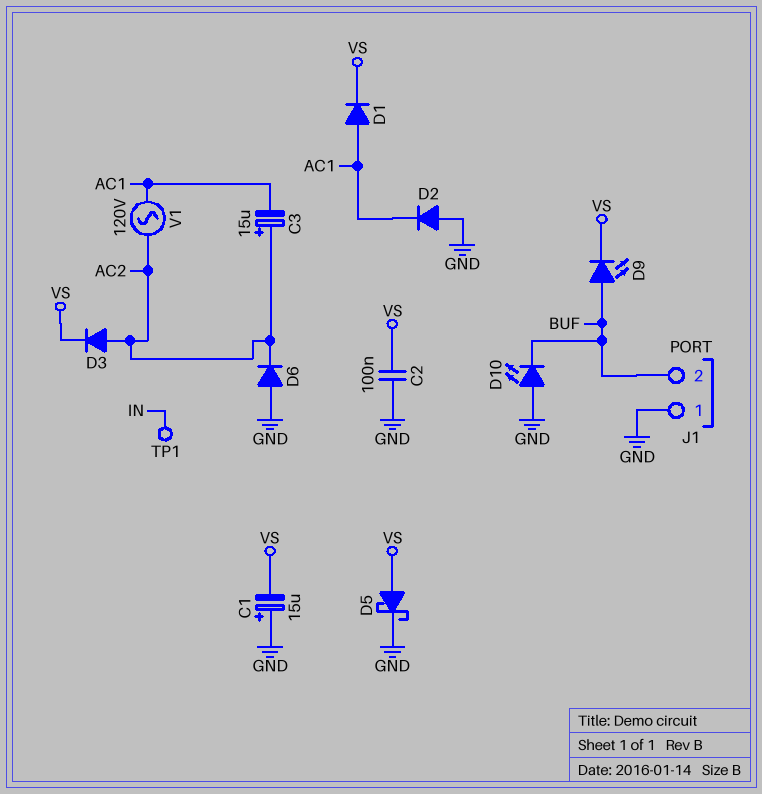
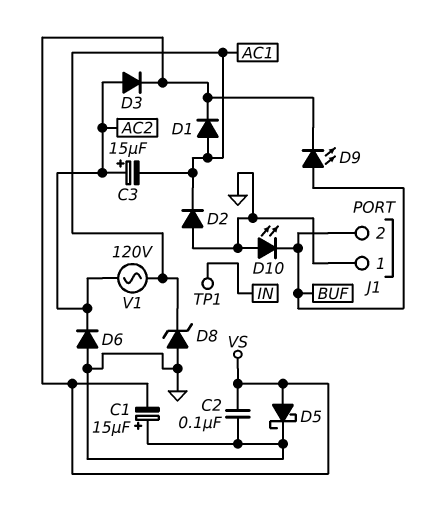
D8: none -> zener (A GND, K AC1)

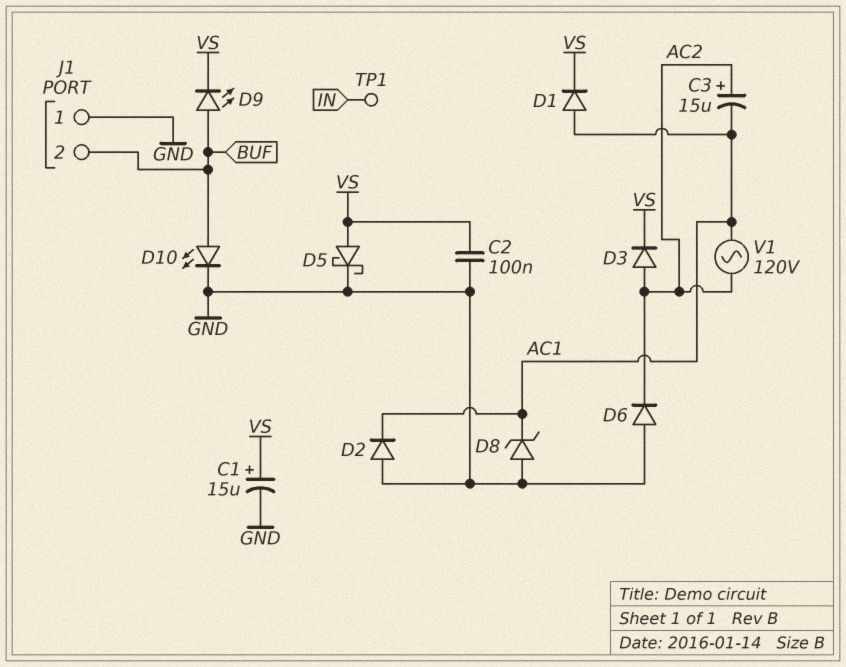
C1: 15uF (plus GND, minus VS) -> 15uF (plus VS, minus GND)
D10: LED (A GND, K BUF) -> LED (A BUF, K GND)

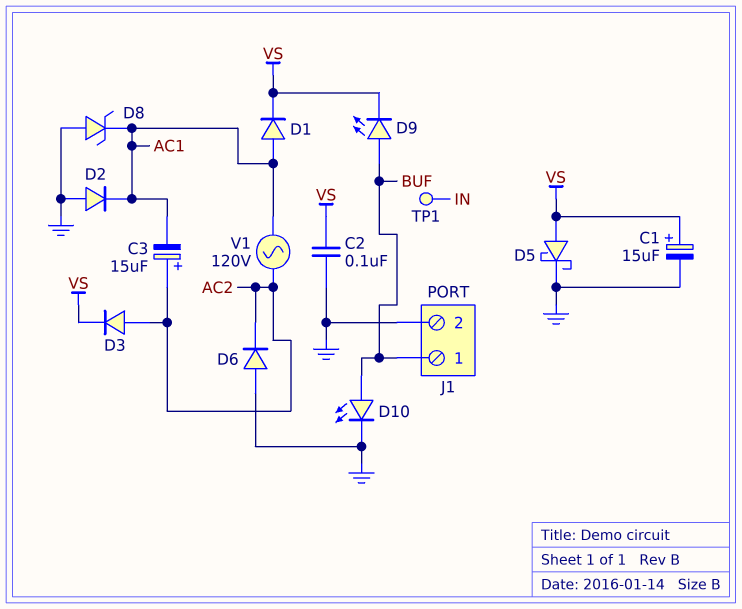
J1 pin 1: GND -> BUF
J1 pin 2: BUF -> GND

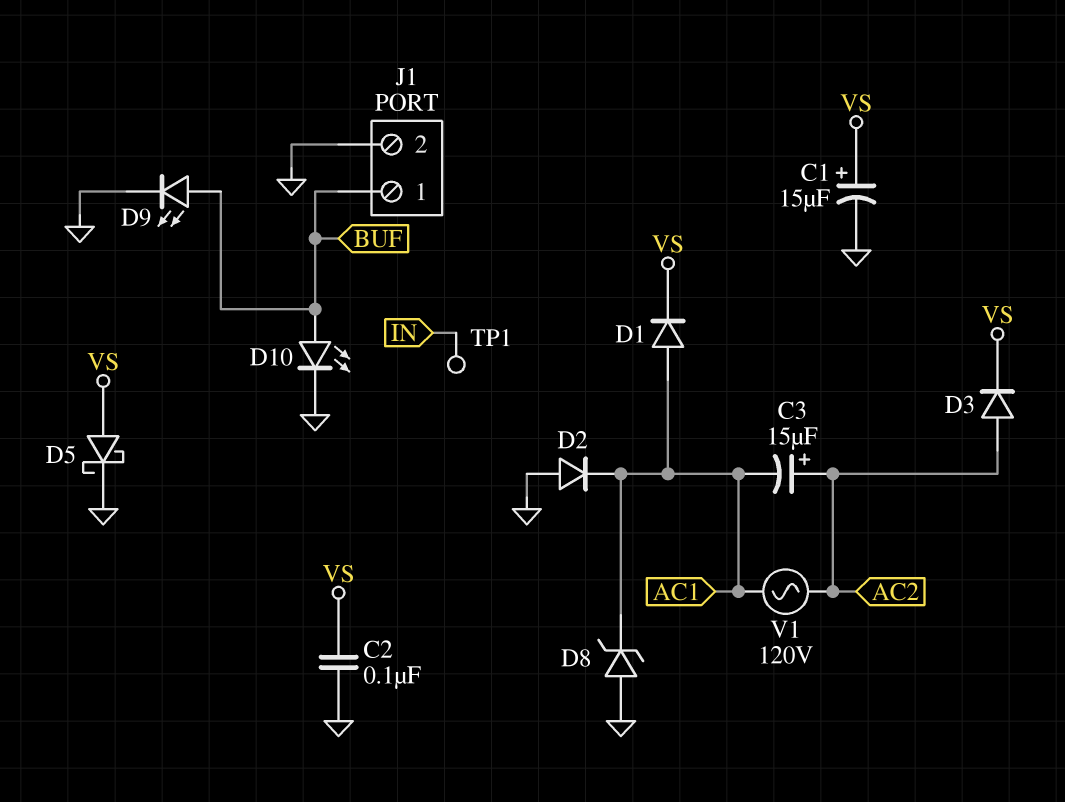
D6: diode (A GND, K AC2) -> none
D9: LED (A BUF, K VS) -> LED (A BUF, K GND)

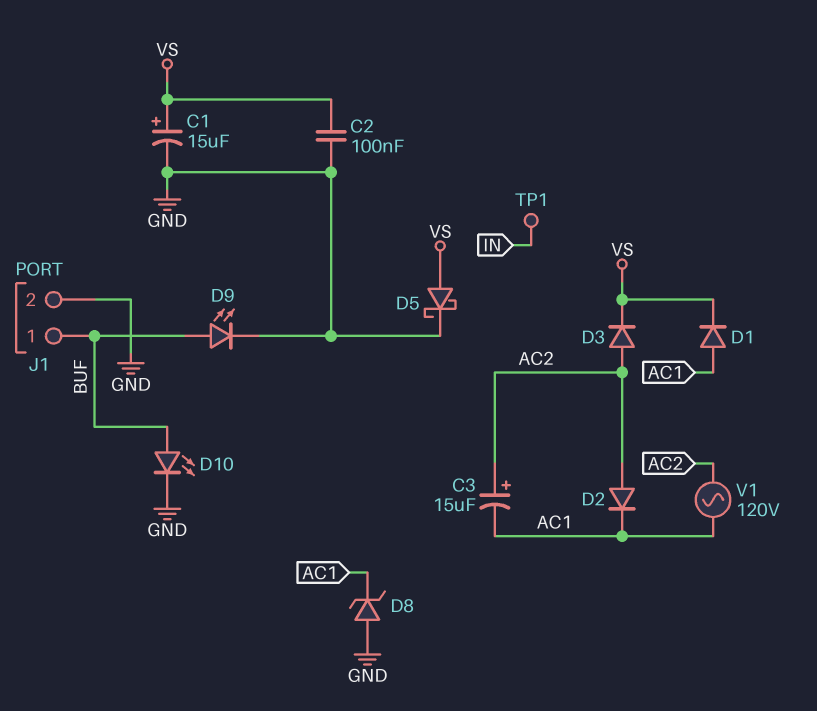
D2: diode (A GND, K AC1) -> diode (A AC2, K AC1)

